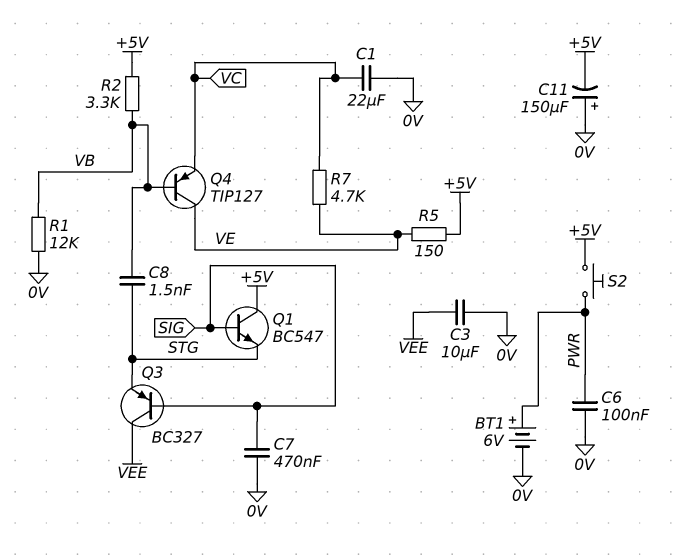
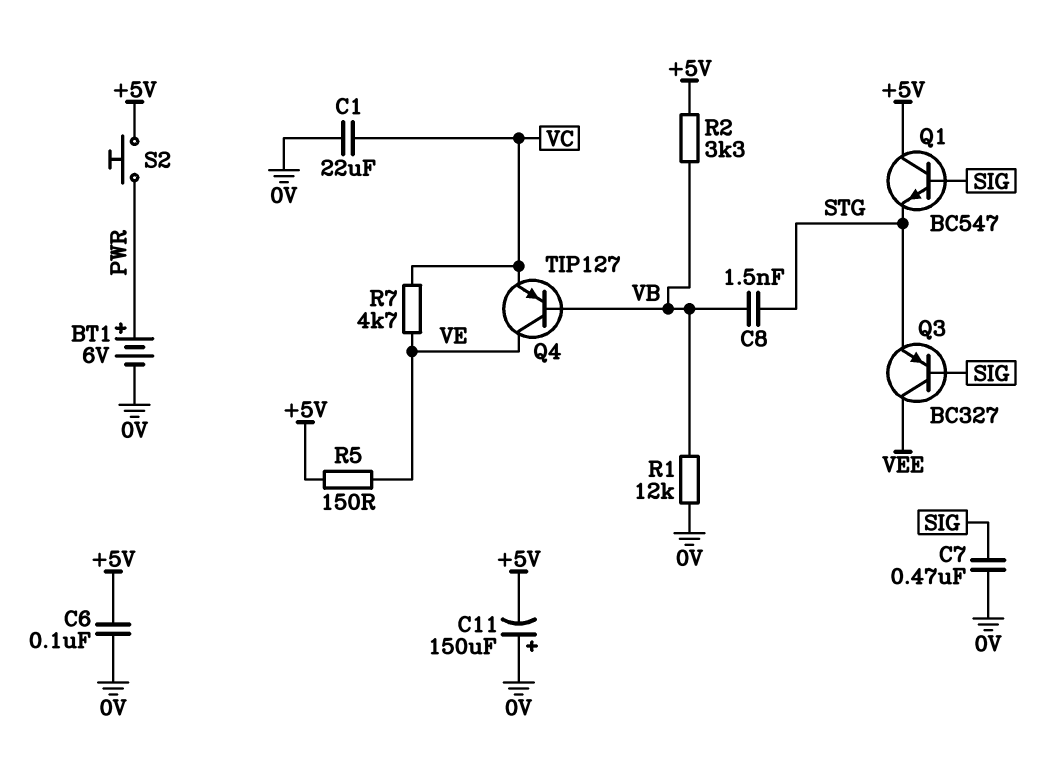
C3: 10uF (0V, VEE) -> none
C6: 100nF (0V, PWR) -> 100nF (+5V, 0V)

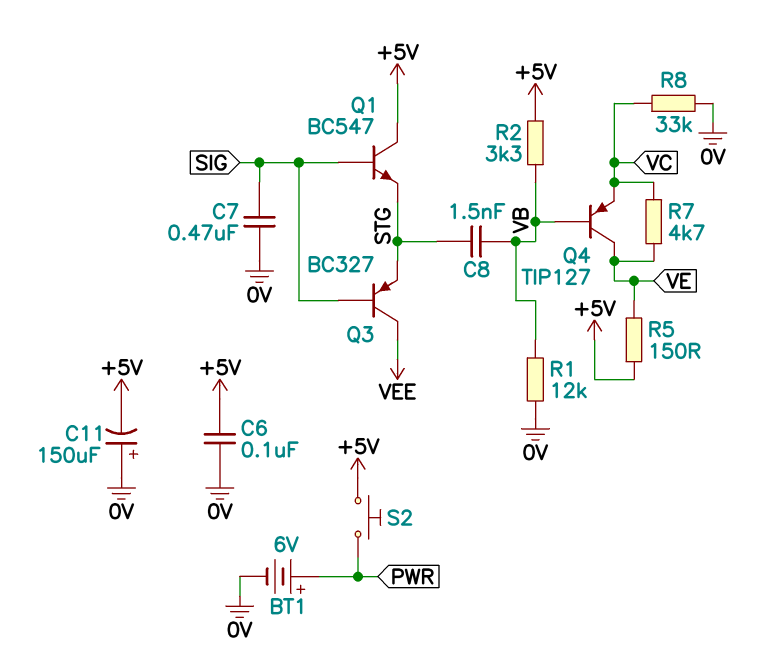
C1: 22uF (0V, VC) -> none
R8: none -> 33k (0V, VC)

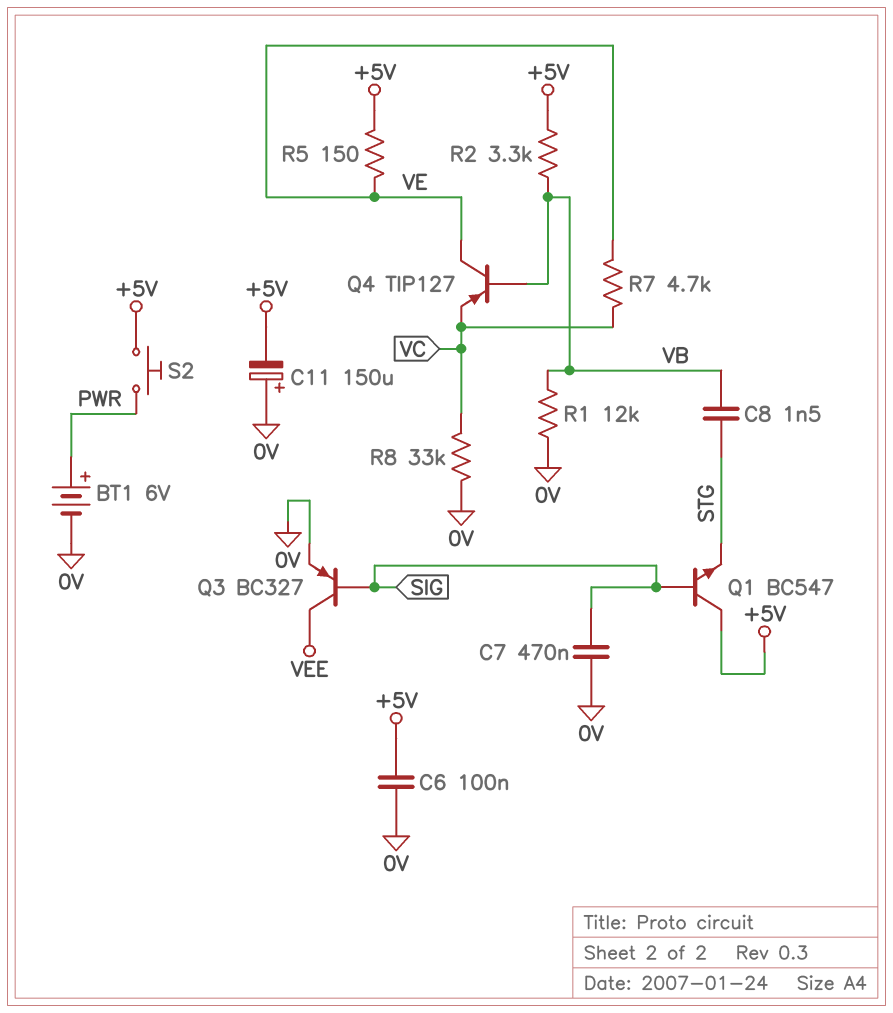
Q3: PNP BC327 (B SIG, C VEE, E STG) -> PNP BC327 (B SIG, C VEE, E 0V)

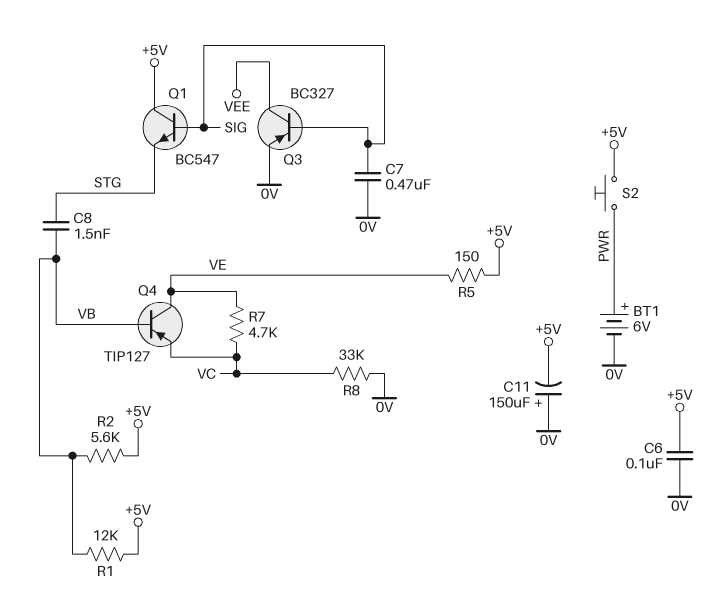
R1: 12k (0V, VB) -> 12k (+5V, VB)
R2: 3.3k (+5V, VB) -> 5.6k (+5V, VB)

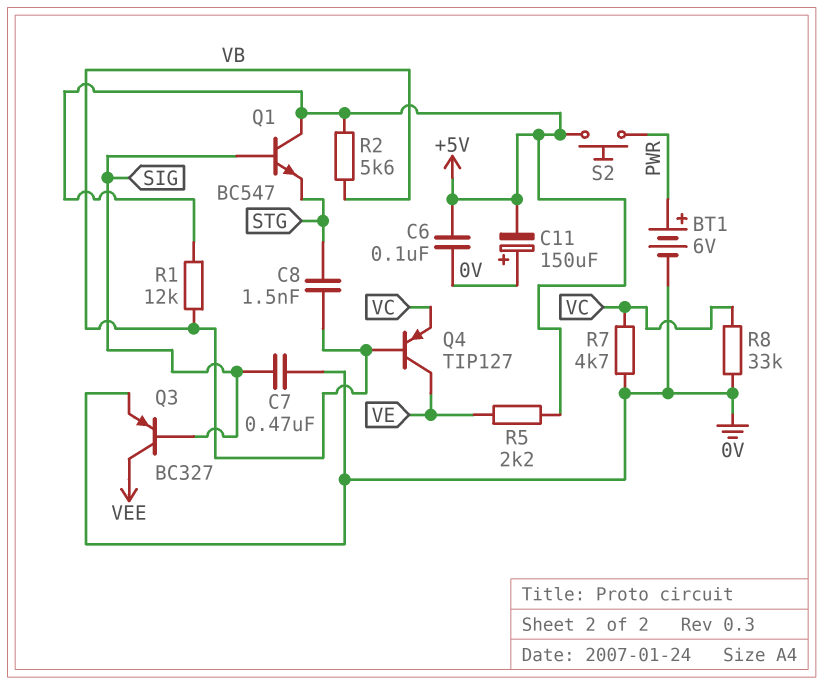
R5: 150 (+5V, VE) -> 2.2k (+5V, VE)
R7: 4.7k (VC, VE) -> 4.7k (0V, VC)

